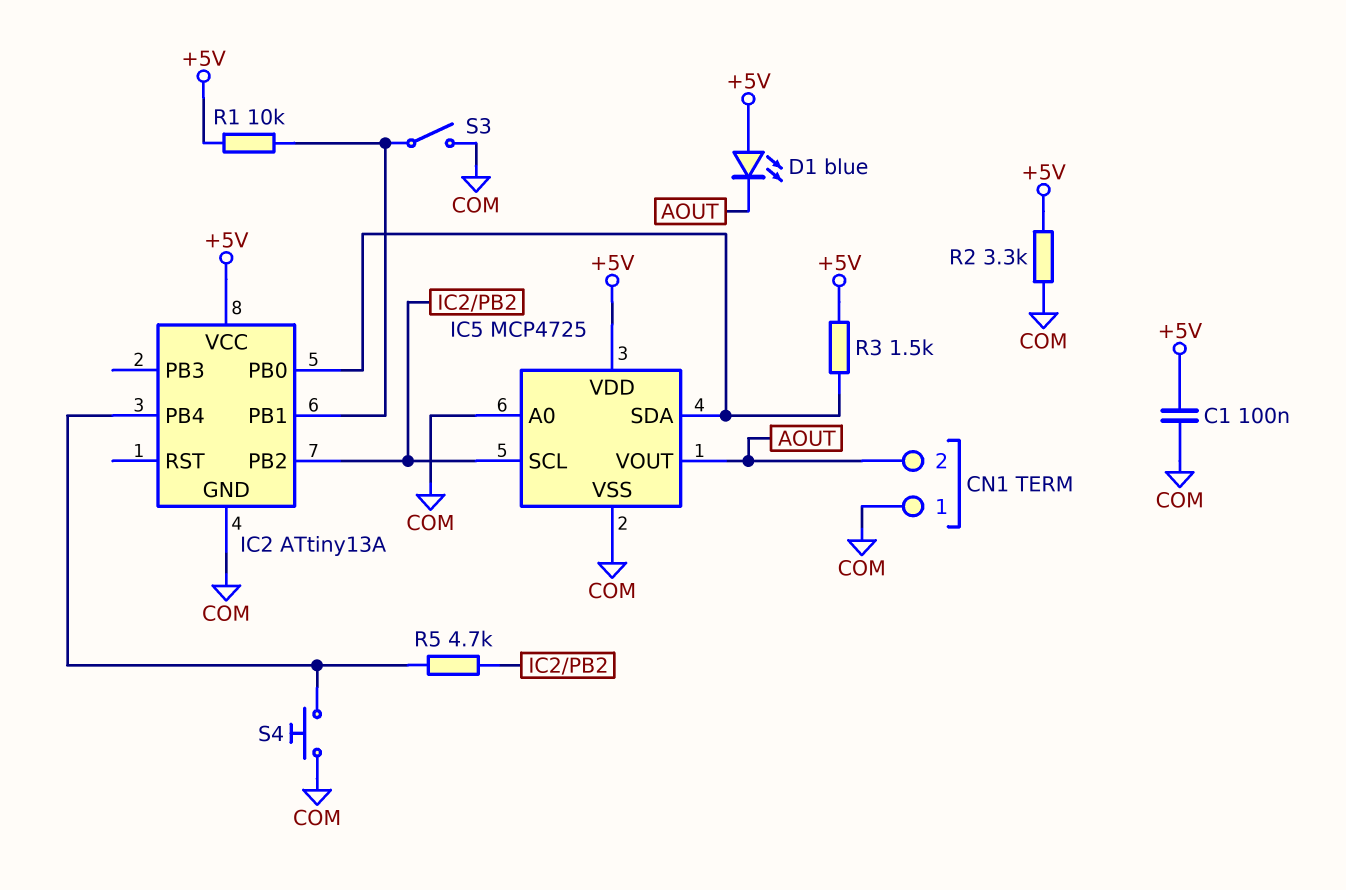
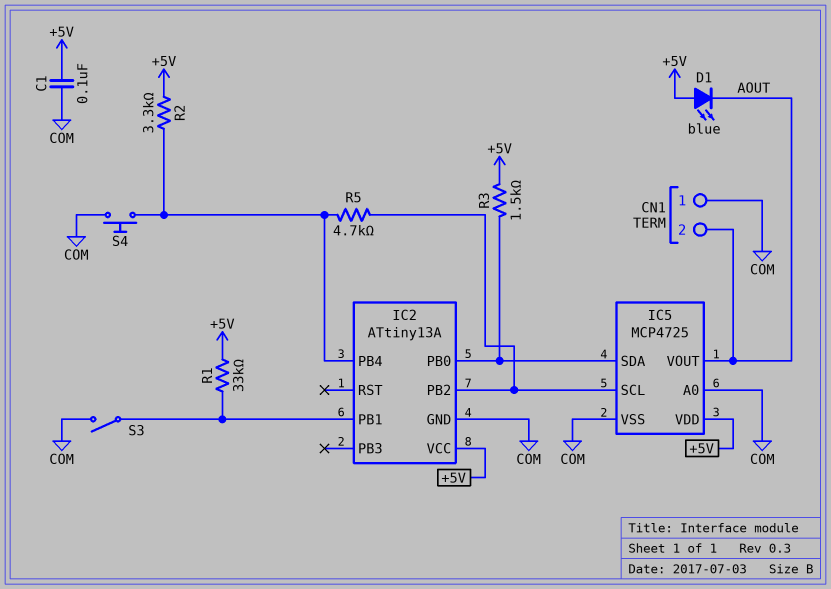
R1: 10k (+5V, IC2/PB1) -> 33k (+5V, IC2/PB1)
R2: 3.3k (+5V, COM) -> 3.3k (+5V, IC2/PB4)

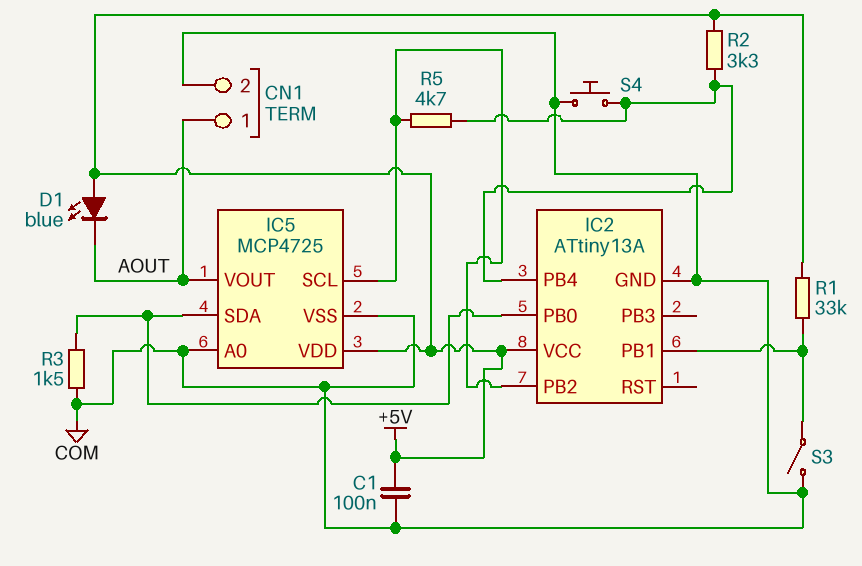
CN1 pin 1: COM -> AOUT
CN1 pin 2: AOUT -> COM
R3: 1.5k (+5V, IC2/PB0) -> 1.5k (COM, IC2/PB0)

